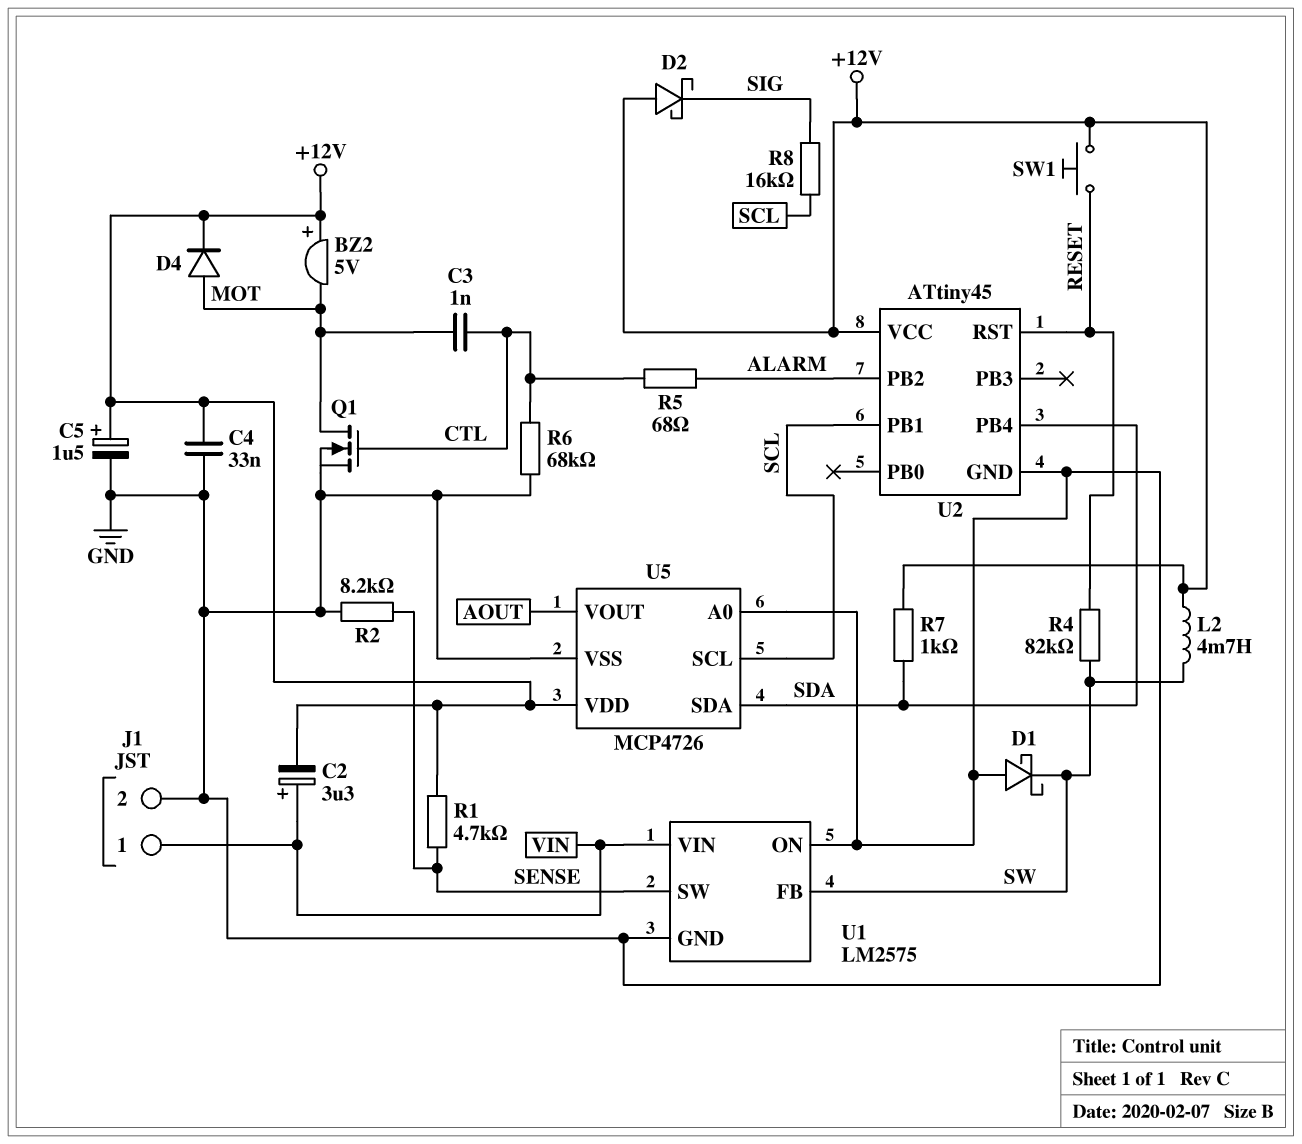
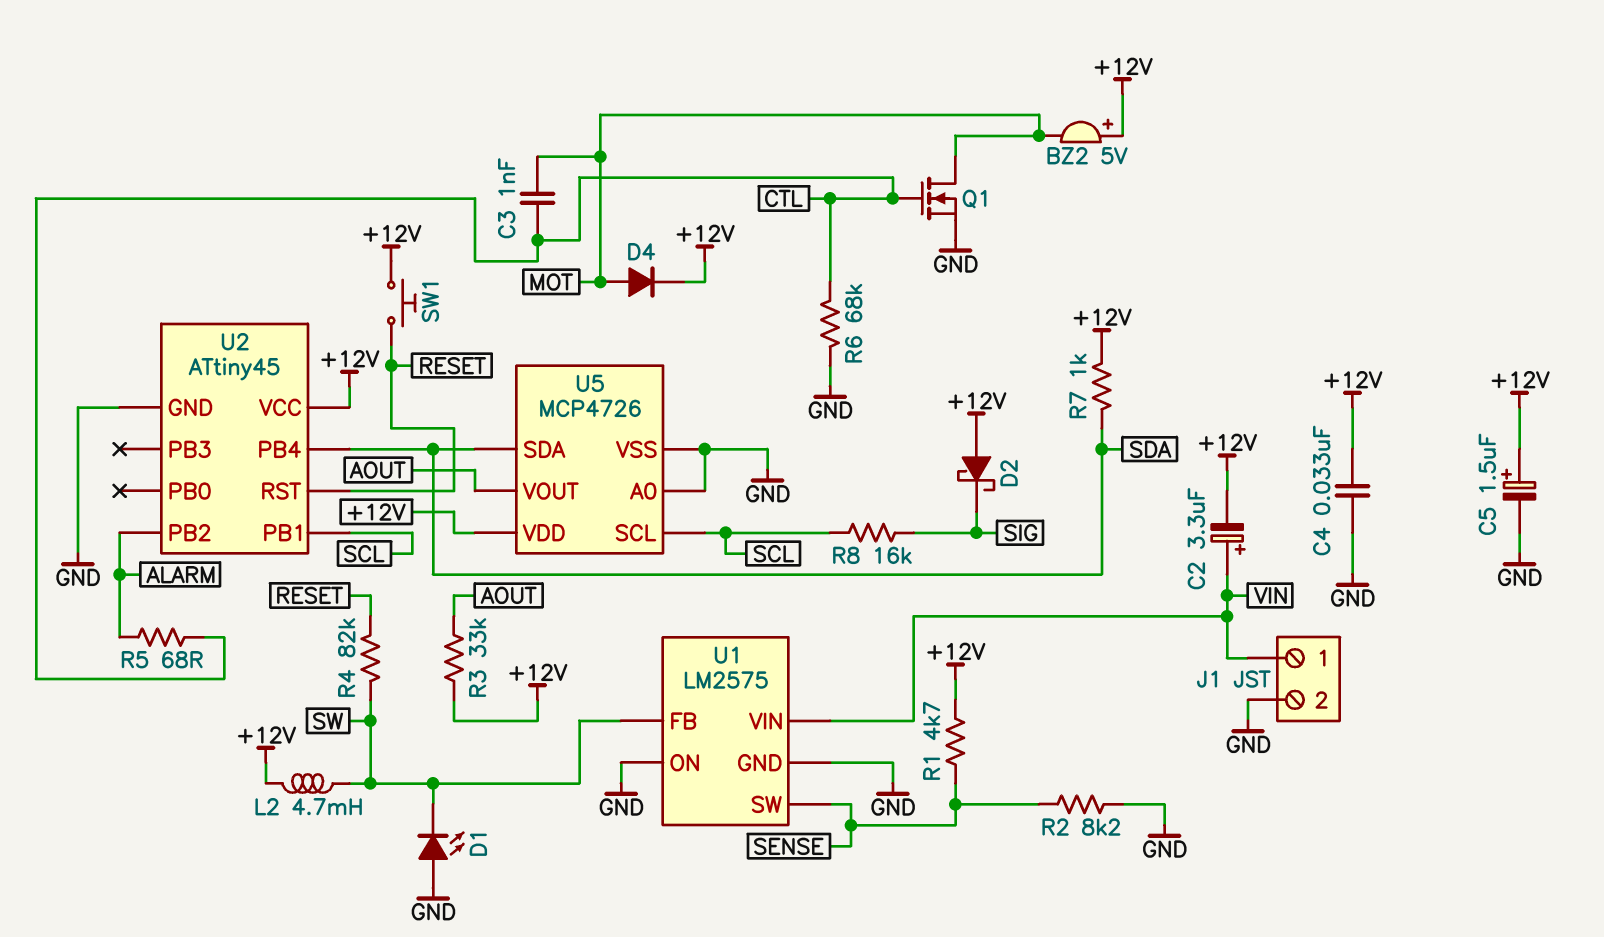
D1: schottky (A GND, K SW) -> LED (A GND, K SW)
R3: none -> 33k (+12V, AOUT)

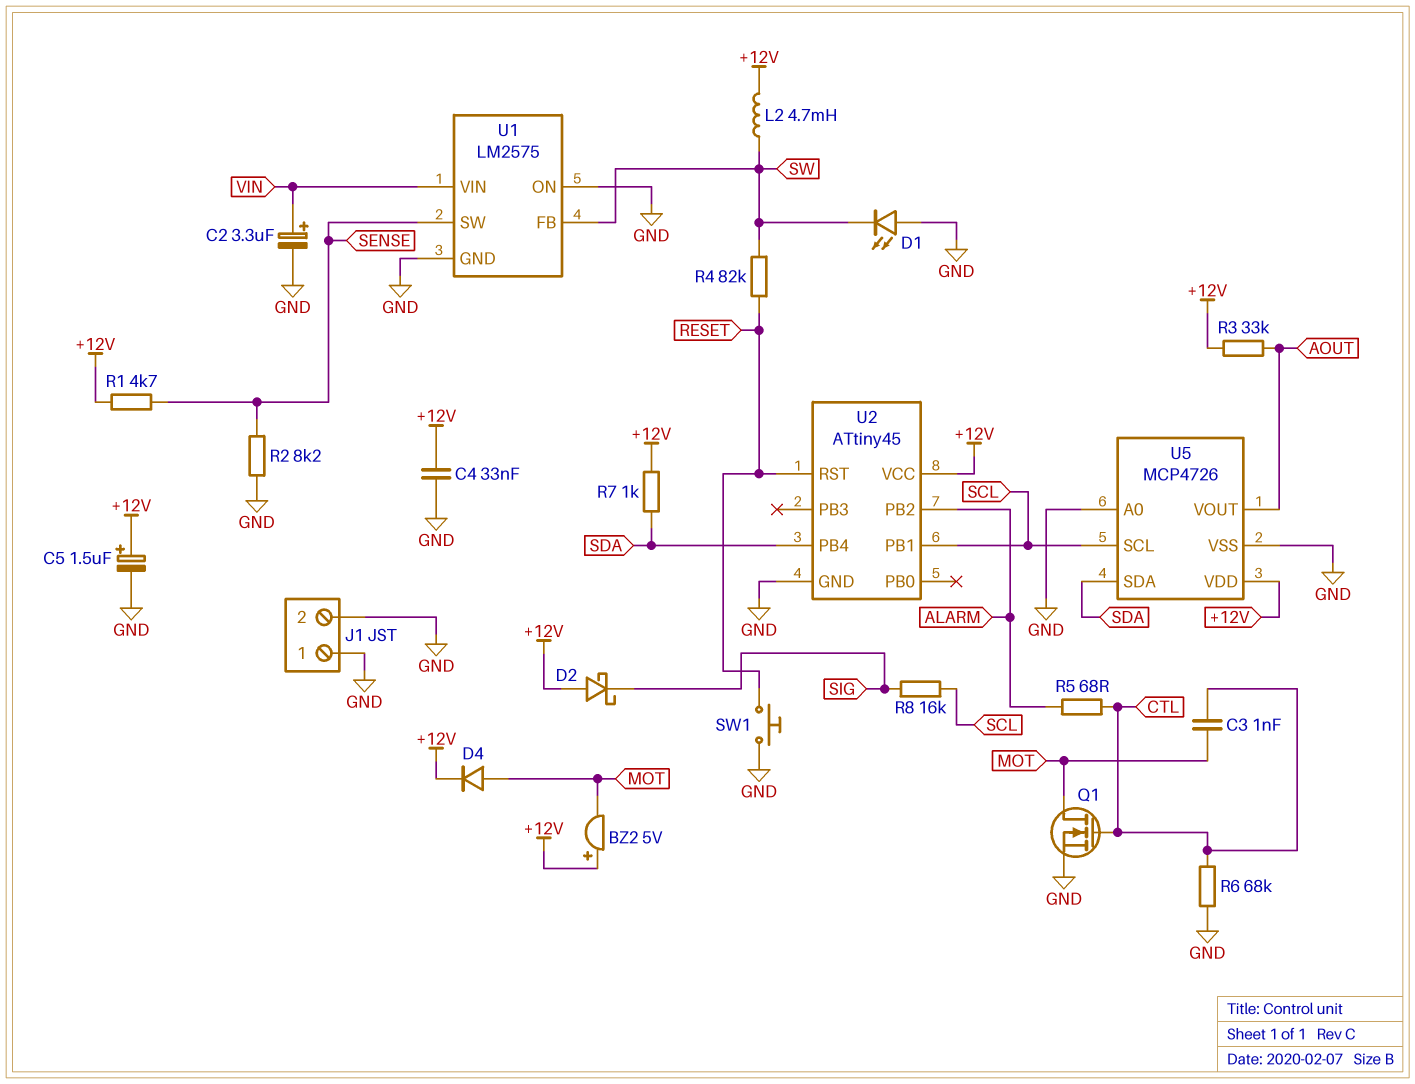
C2: 3.3uF (plus VIN, minus +12V) -> 3.3uF (plus VIN, minus GND)
J1 pin 1: VIN -> GND
SW1: button (+12V, RESET) -> button (GND, RESET)

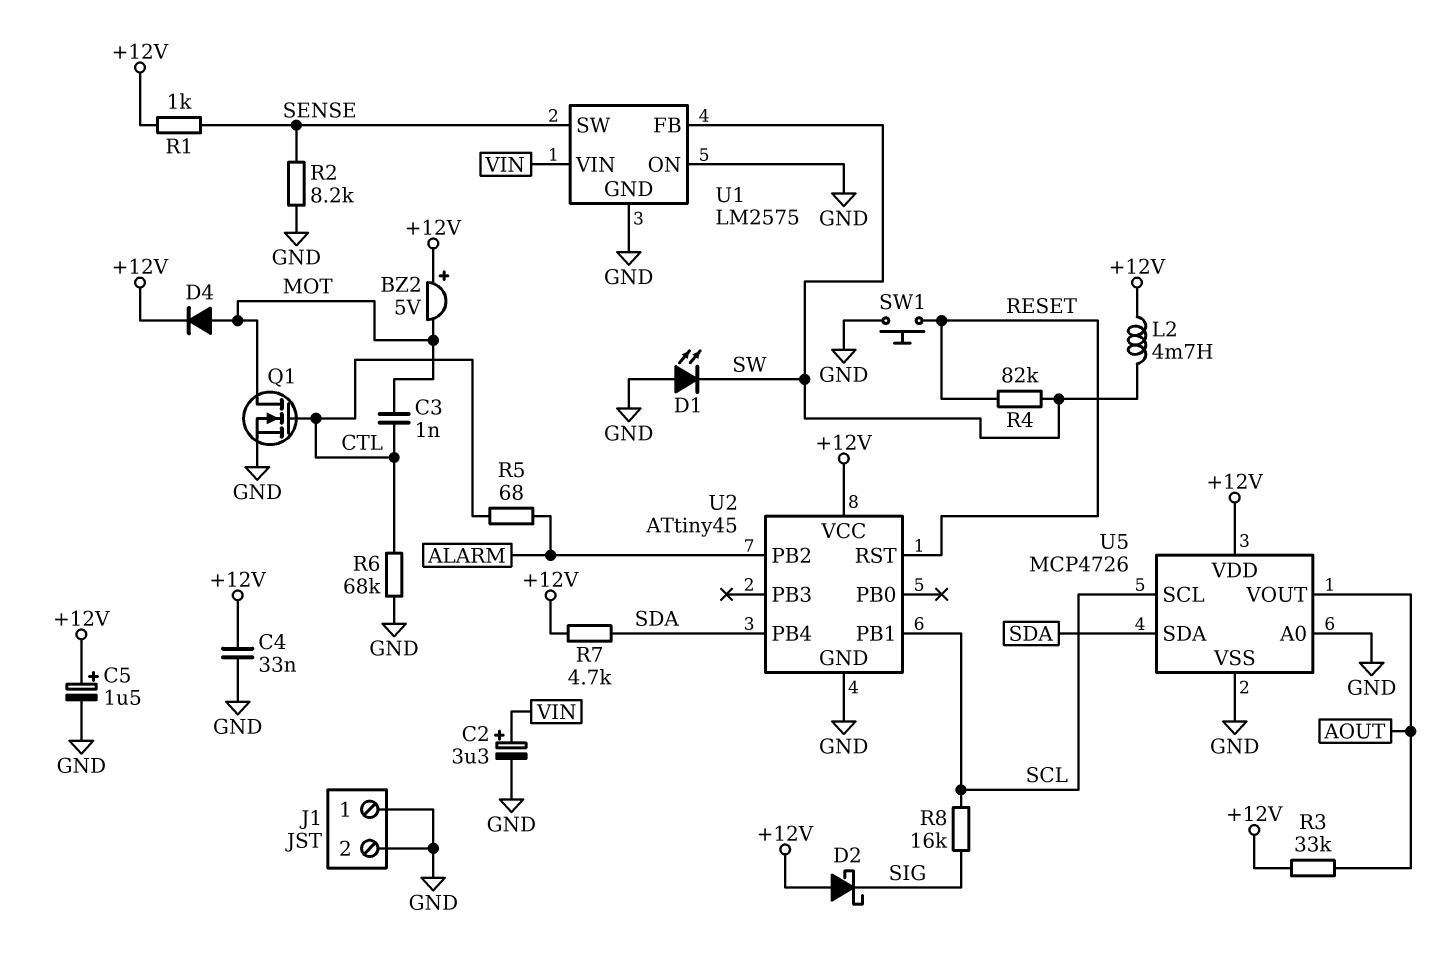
R1: 4.7k (+12V, SENSE) -> 1k (+12V, SENSE)
R7: 1k (+12V, SDA) -> 4.7k (+12V, SDA)

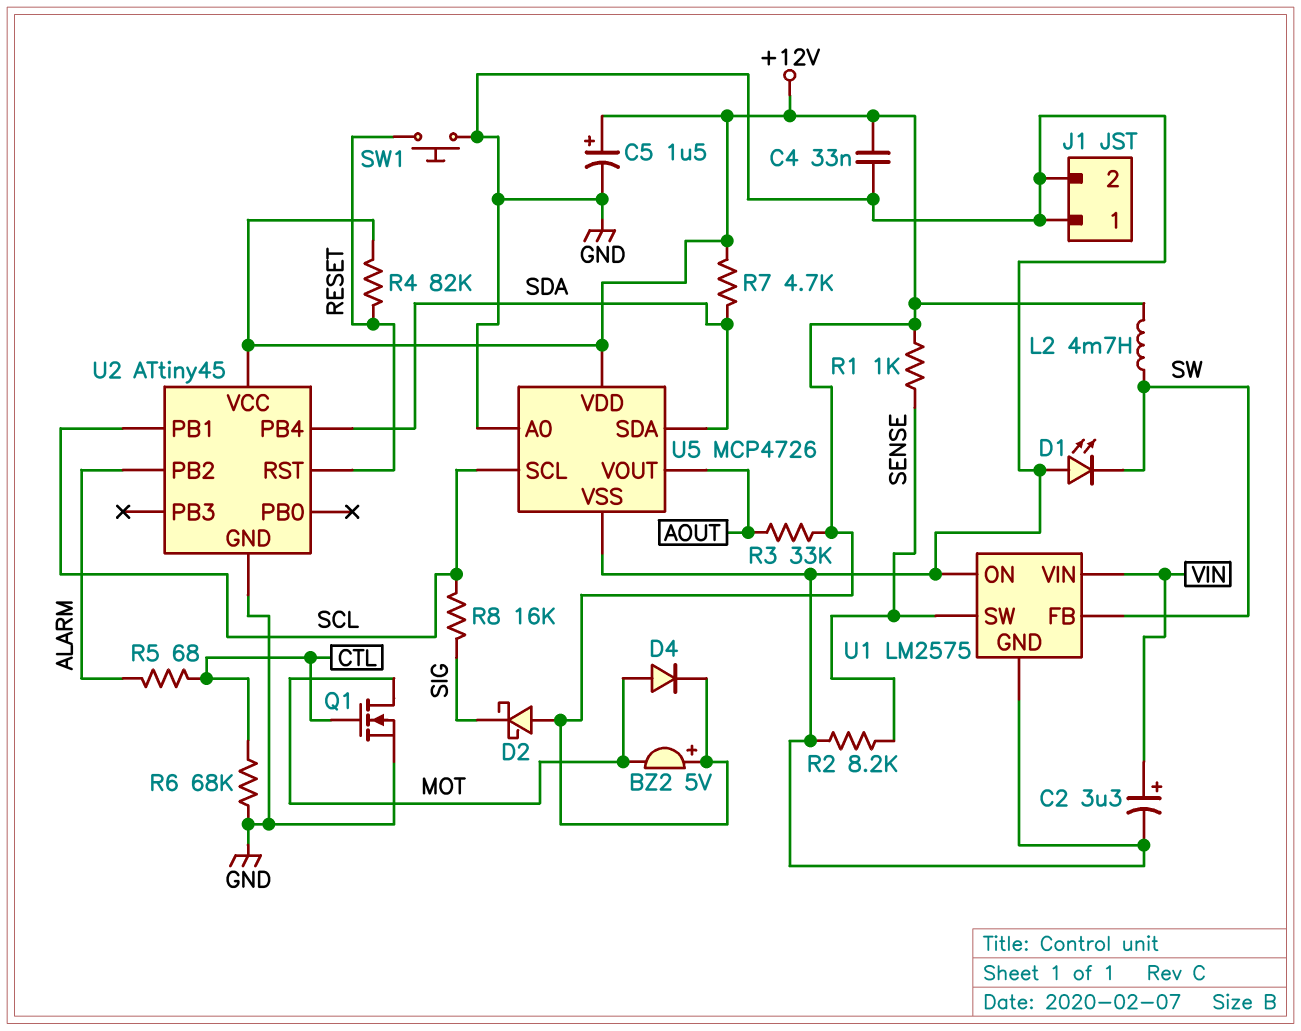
C3: 1nF (CTL, MOT) -> none
R4: 82k (RESET, SW) -> 82k (+12V, RESET)

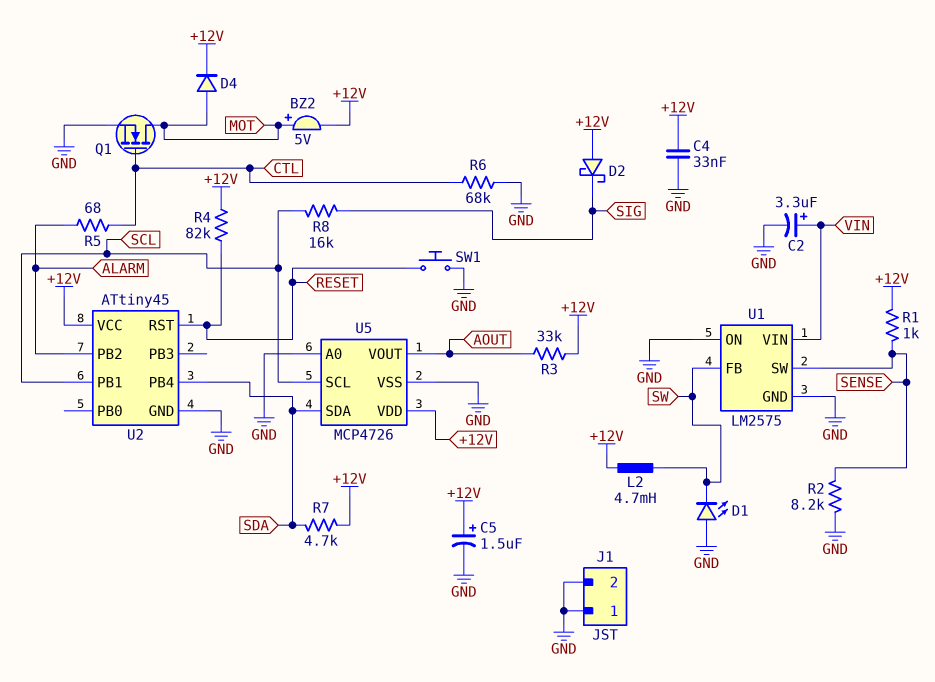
BZ2: buzzer 5V (plus +12V, minus MOT) -> buzzer 5V (plus MOT, minus +12V)

